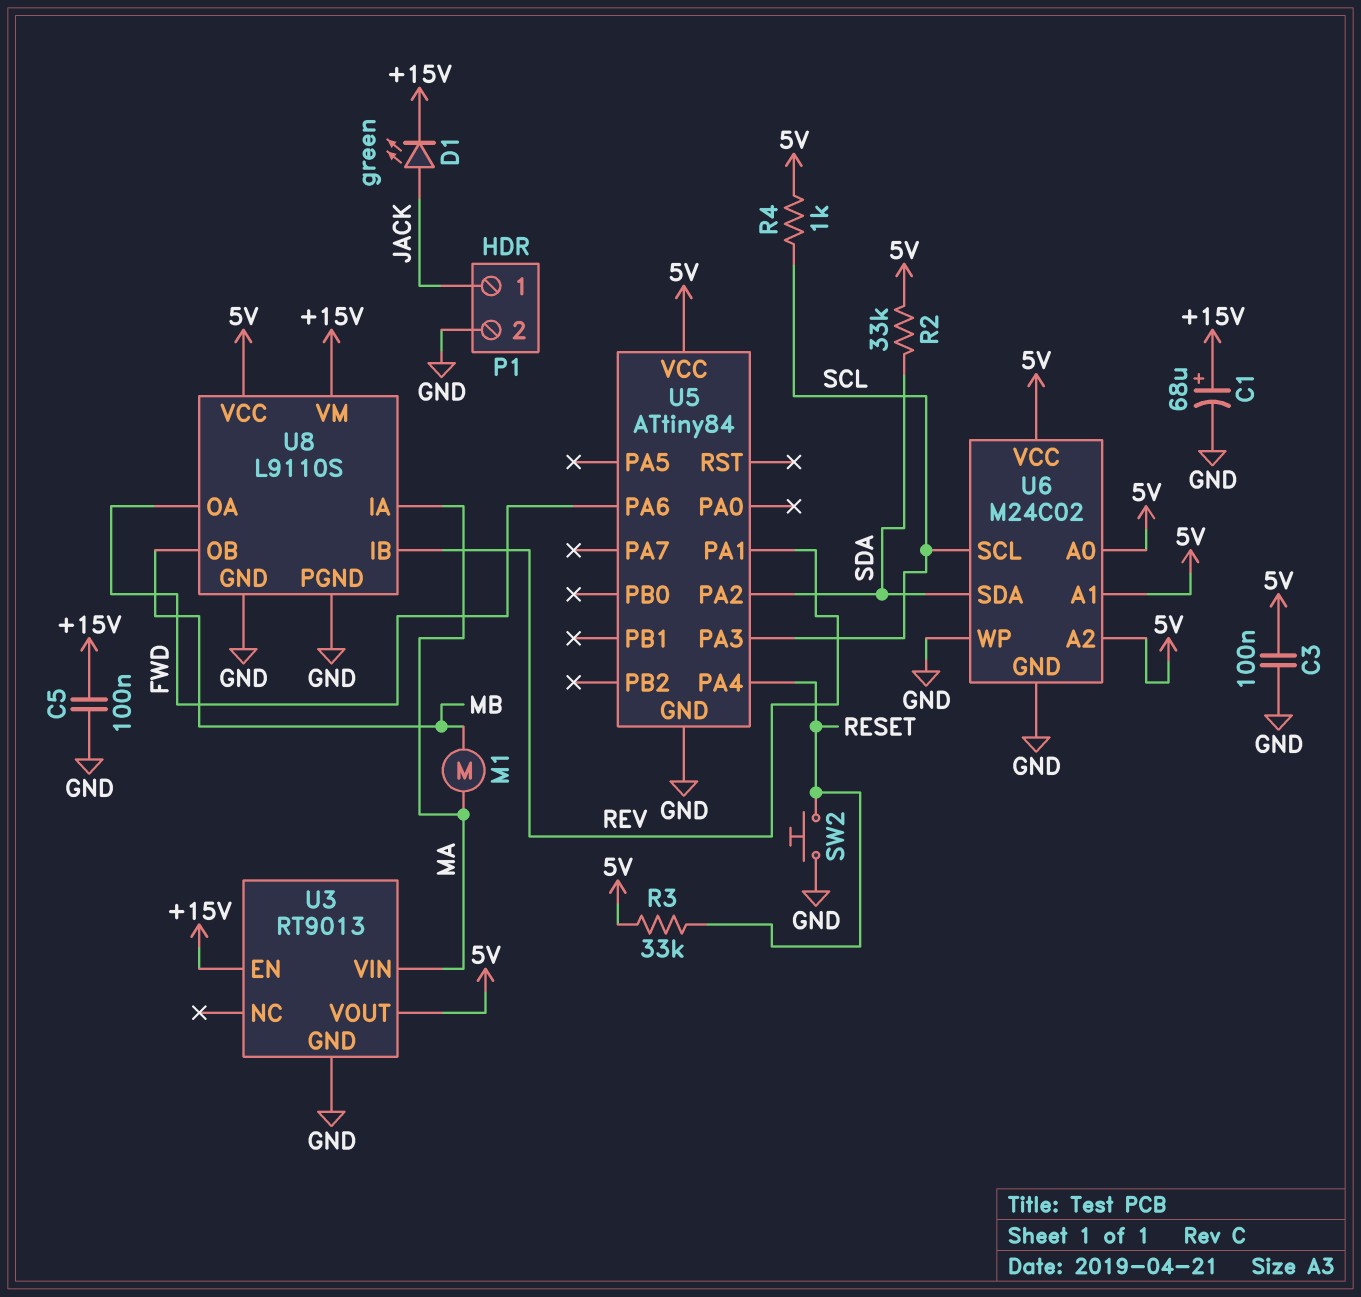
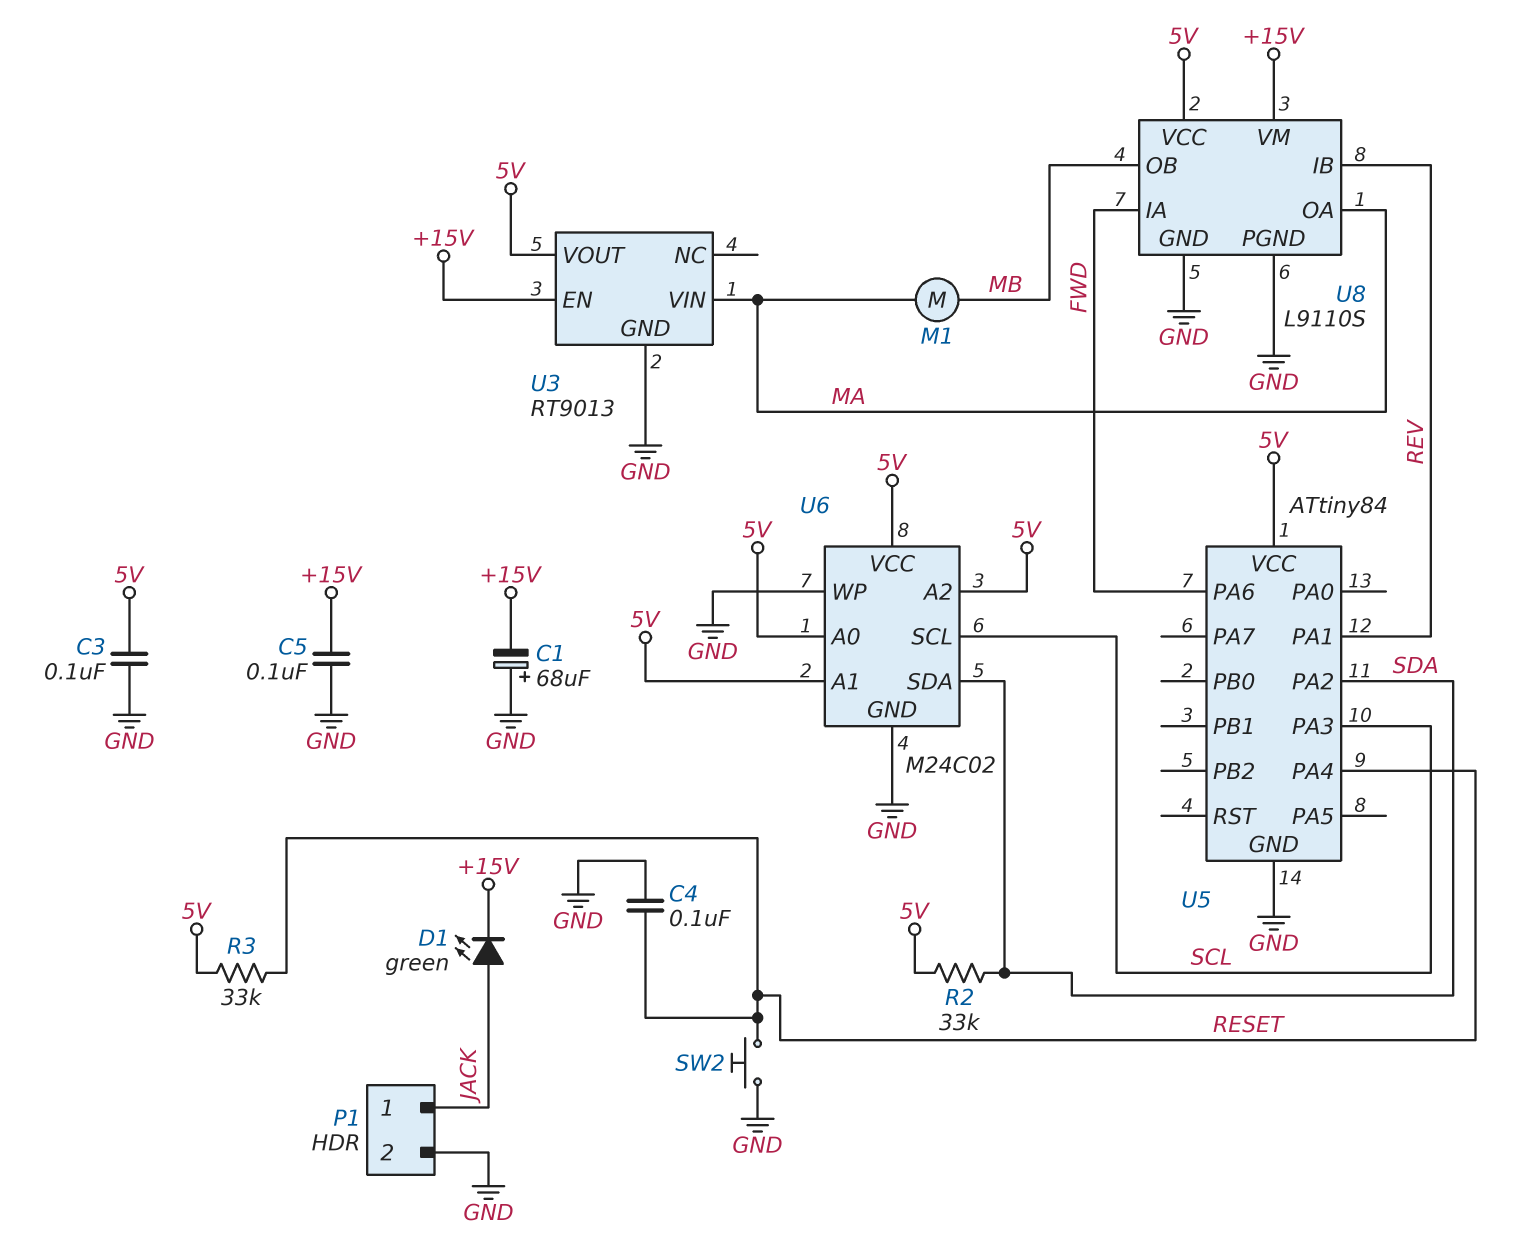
C1: 68uF (plus +15V, minus GND) -> 68uF (plus GND, minus +15V)
C4: none -> 100nF (GND, RESET)
R4: 1k (5V, SCL) -> none
U8 pin IA: MA -> FWD
U8 pin OA: FWD -> MA

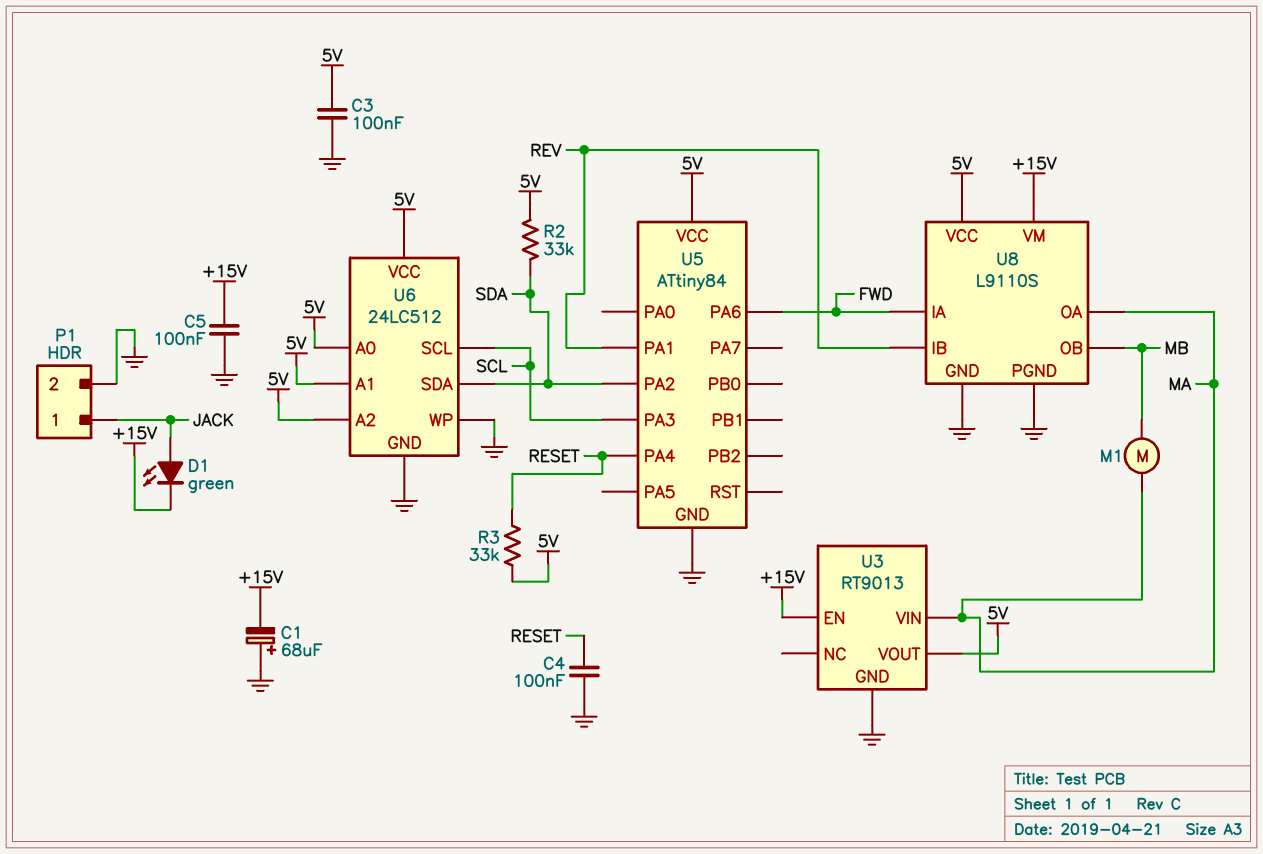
SW2: button (GND, RESET) -> none
U6: M24C02 -> 24LC512

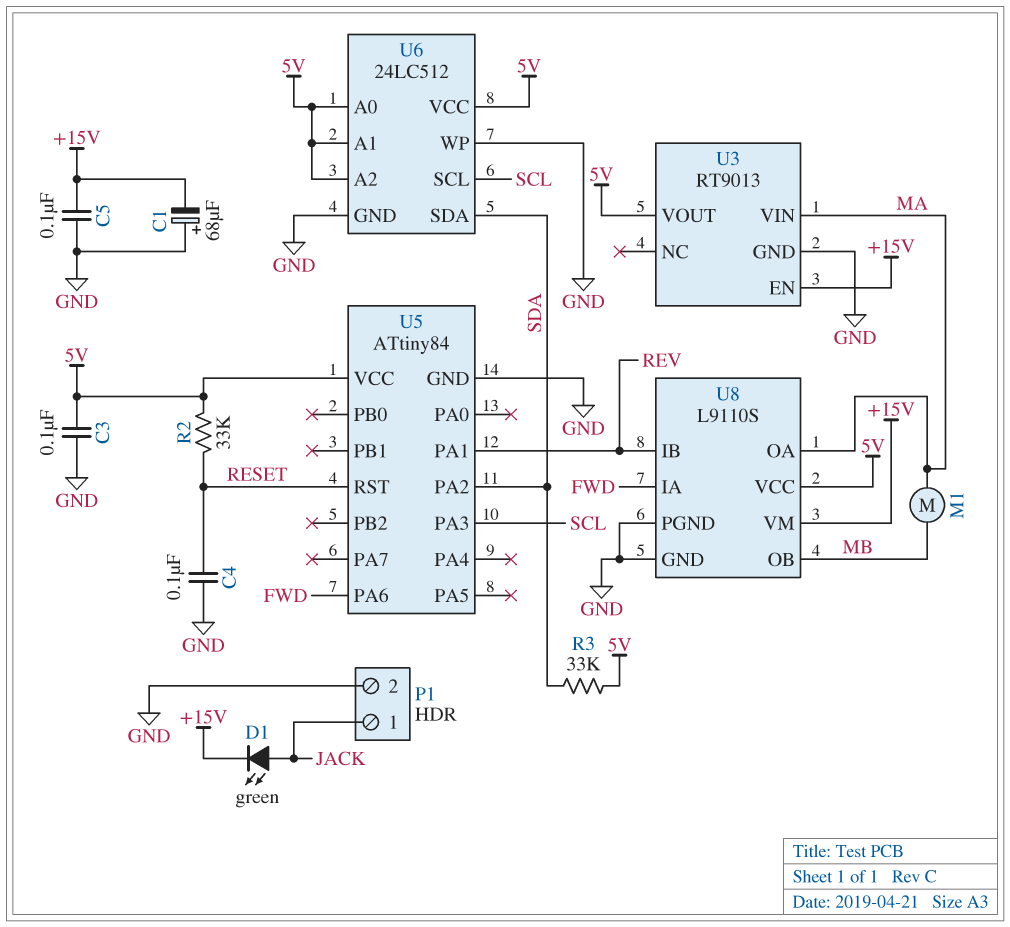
R2: 33k (5V, SDA) -> 33k (5V, RESET)
R3: 33k (5V, RESET) -> 33k (5V, SDA)
U5 pin PA4: RESET -> none
U5 pin RST: none -> RESET

